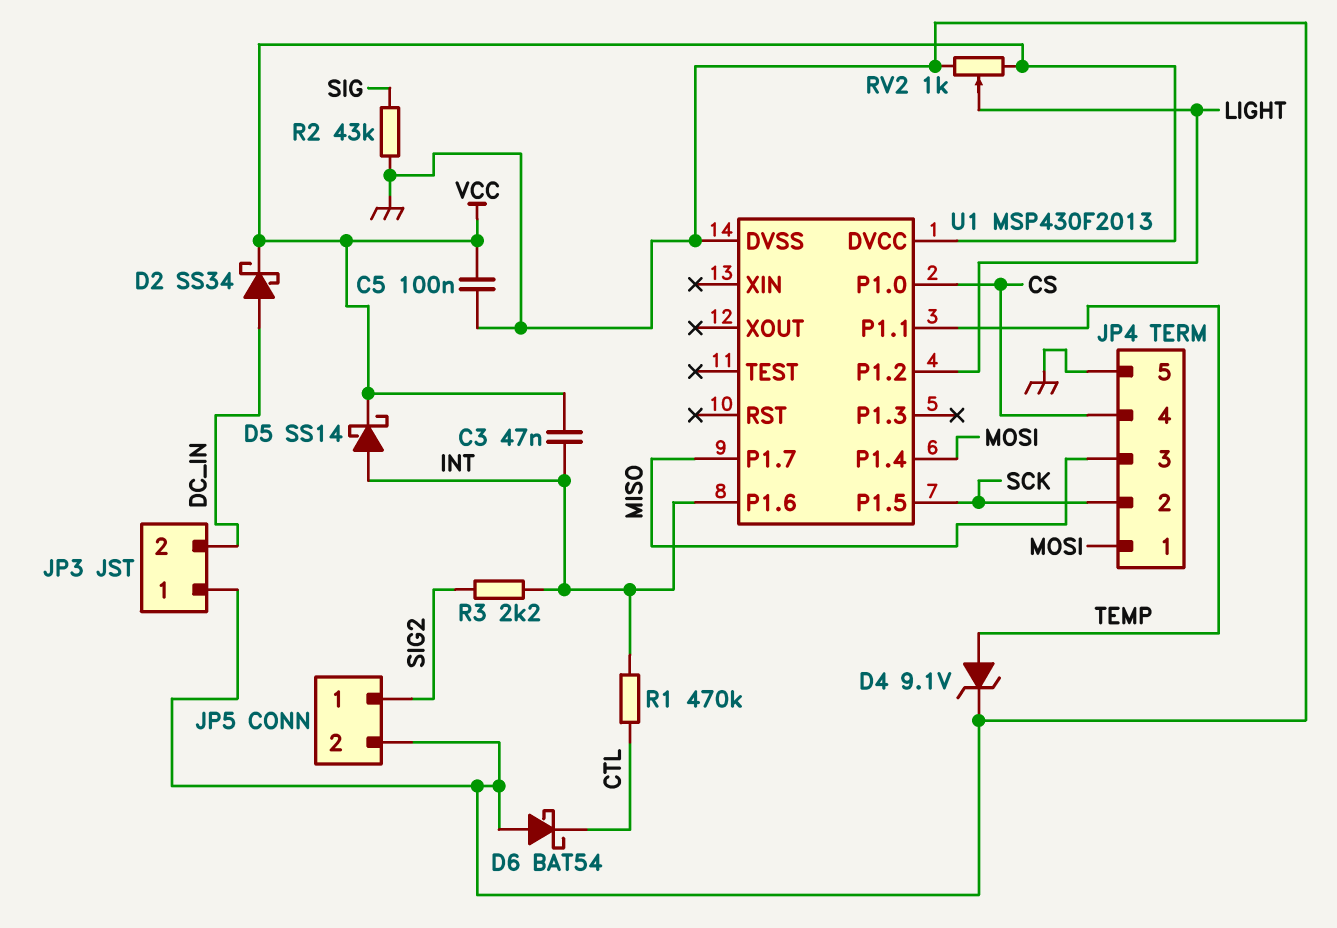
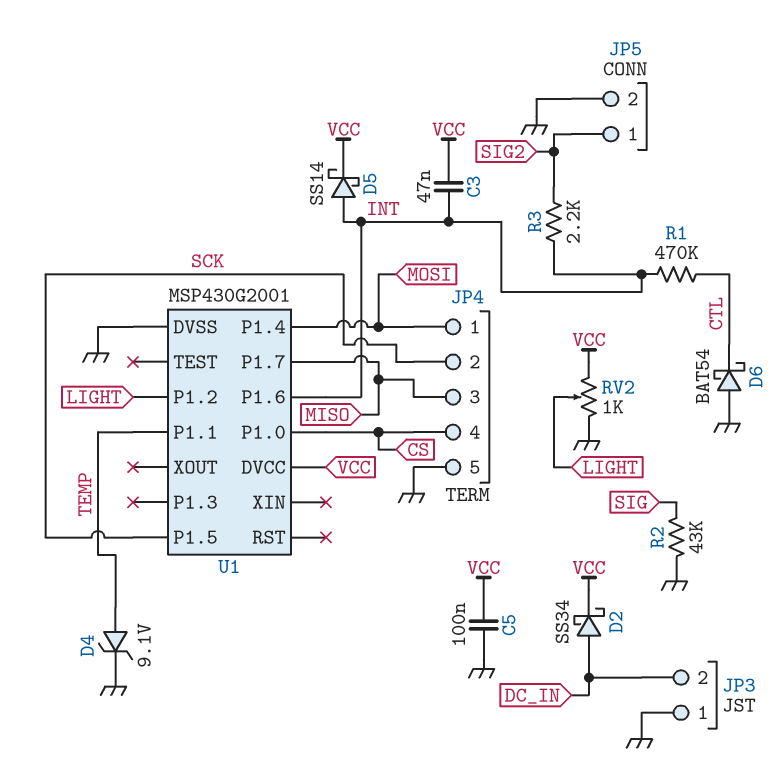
U1: MSP430F2013 -> MSP430G2001

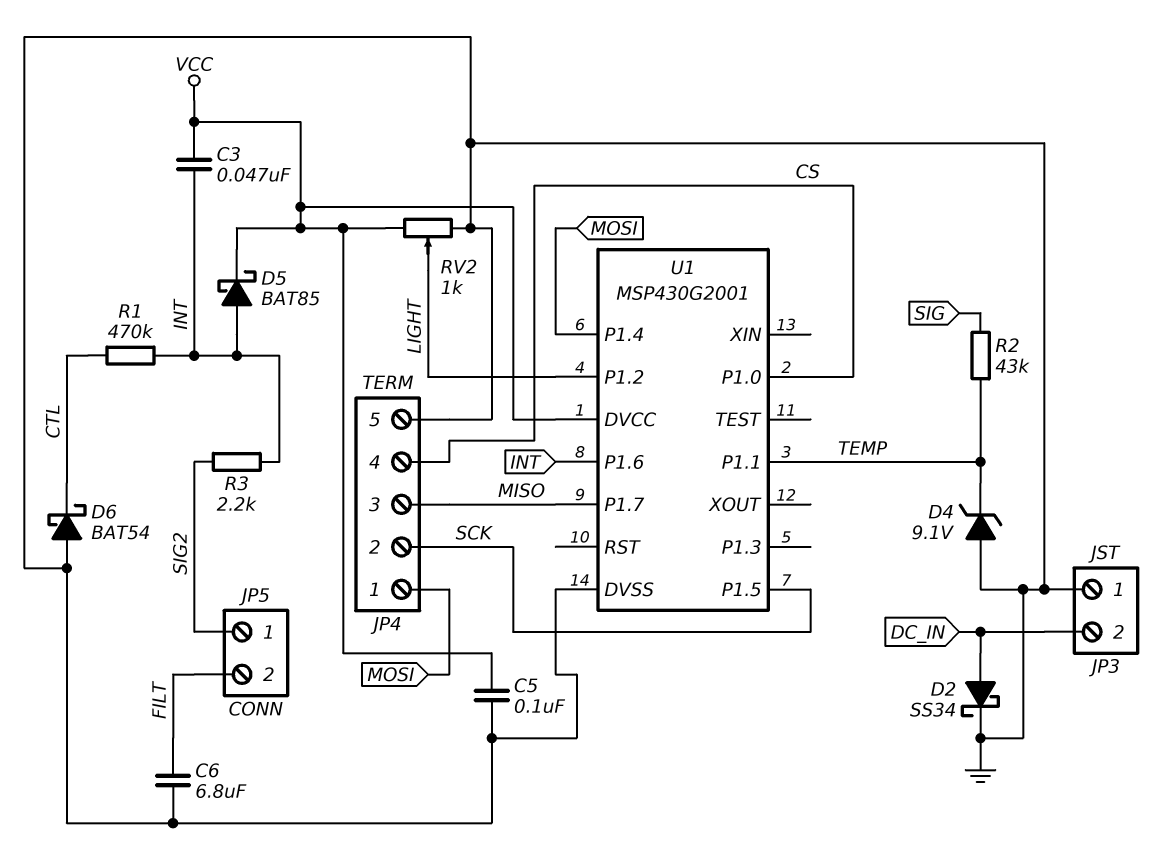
C6: none -> 6.8uF (FILT, GND)
D2: schottky SS34 (A DC_IN, K VCC) -> schottky SS34 (A DC_IN, K GND)
D4: zener 9.1V (A TEMP, K GND) -> zener 9.1V (A GND, K TEMP)
D5: schottky SS14 (A INT, K VCC) -> schottky BAT85 (A INT, K VCC)
JP5 pin 2: GND -> FILT
R2: 43k (GND, SIG) -> 43k (SIG, TEMP)

